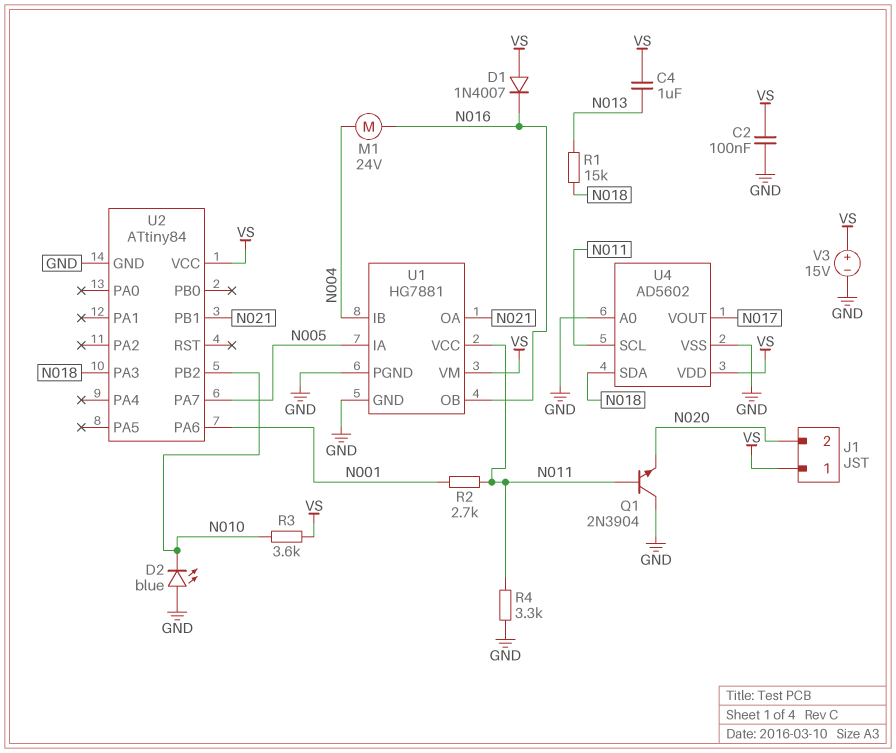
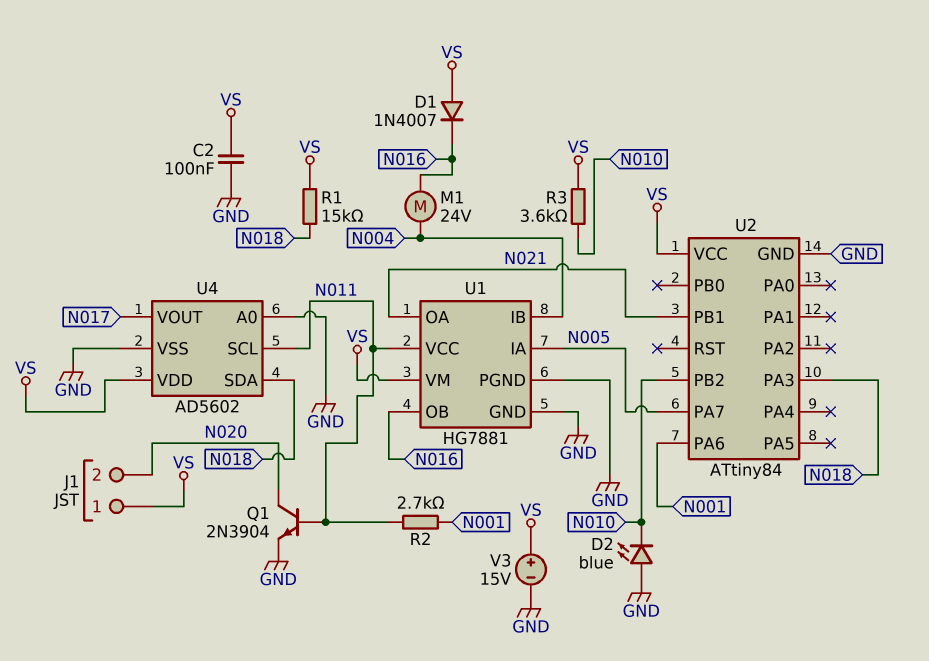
C4: 1uF (N013, VS) -> none
Q1: NPN 2N3904 (B N011, C GND, E N020) -> NPN 2N3904 (B N011, C N020, E GND)
R1: 15k (N013, N018) -> 15k (N018, VS)
R4: 3.3k (GND, N011) -> none

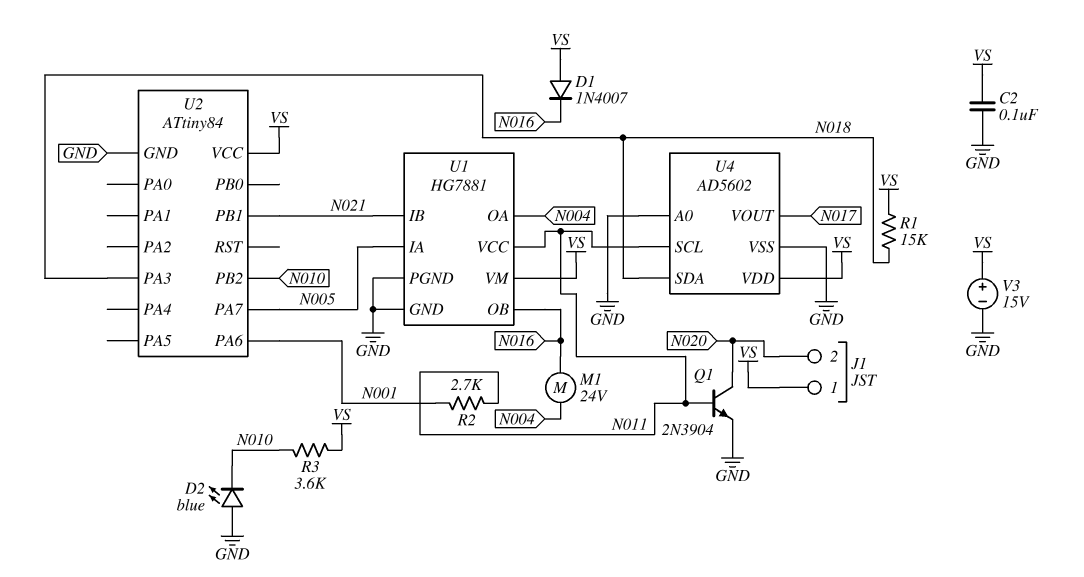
U1 pin IB: N004 -> N021
U1 pin OA: N021 -> N004

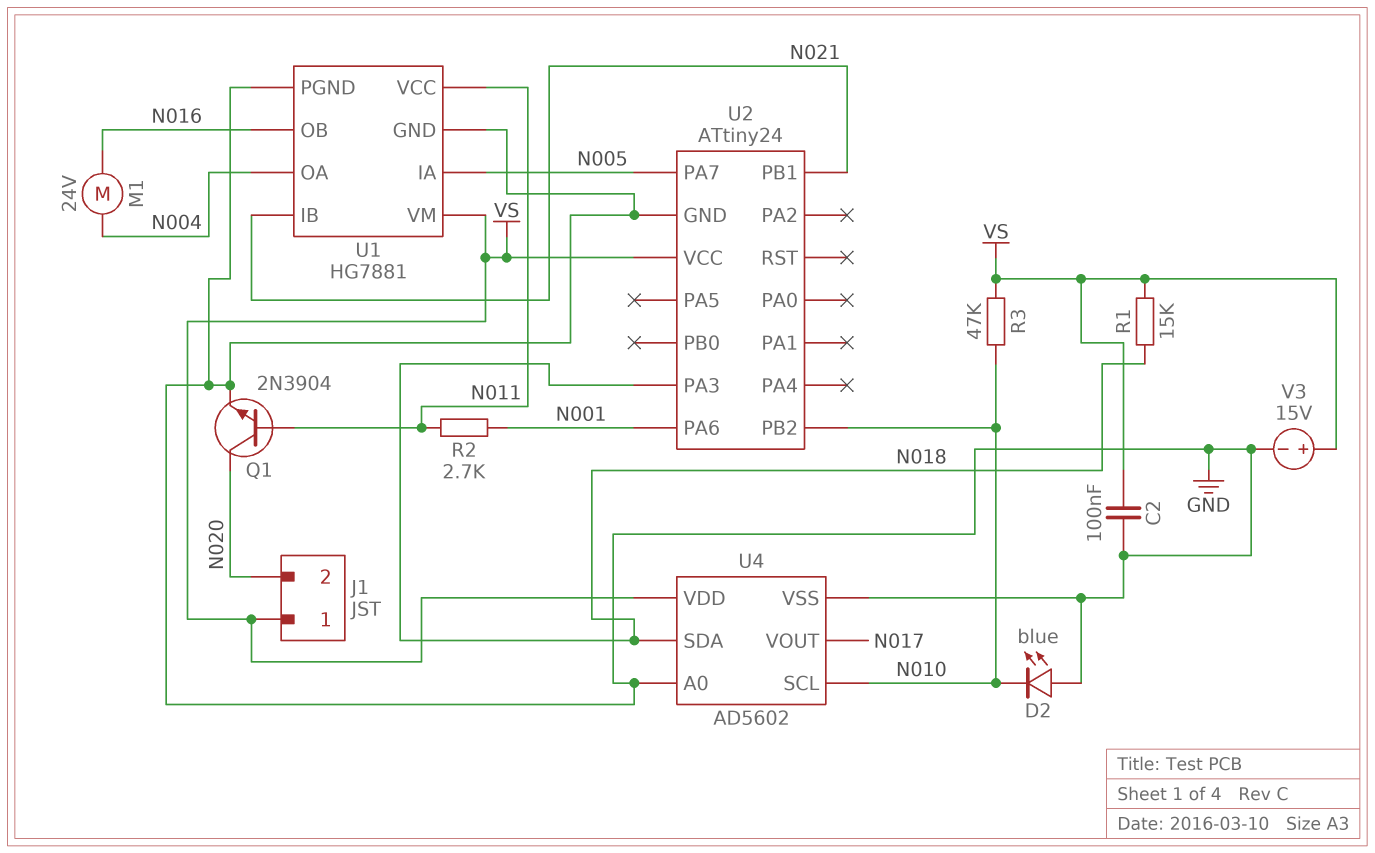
D1: diode 1N4007 (A VS, K N016) -> none
R3: 3.6k (N010, VS) -> 47k (N010, VS)
U2: ATtiny84 -> ATtiny24
U4 pin SCL: N011 -> N010

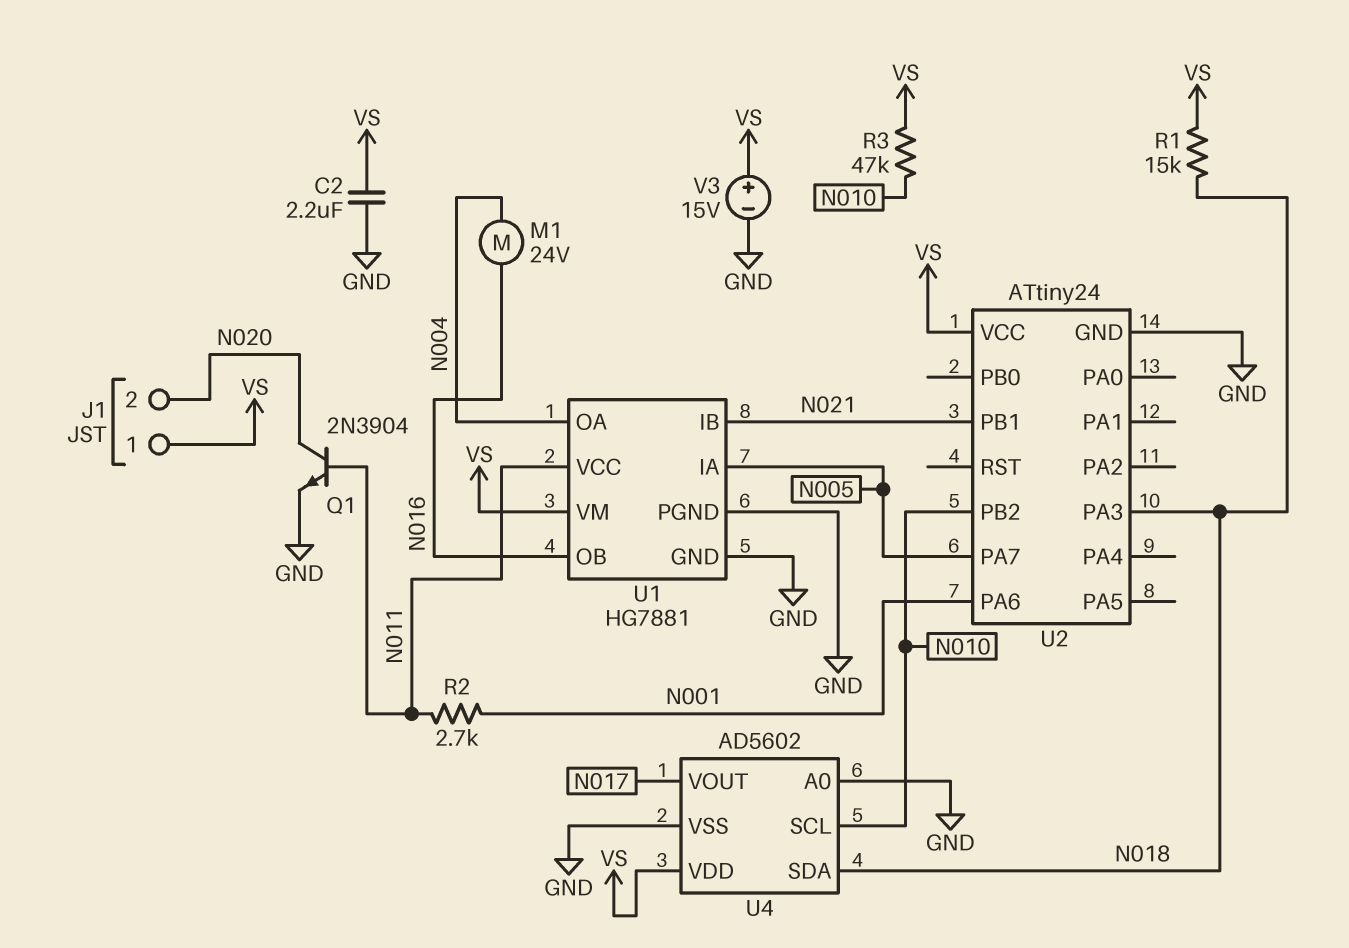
C2: 100nF (GND, VS) -> 2.2uF (GND, VS)
D2: LED blue (A GND, K N010) -> none

